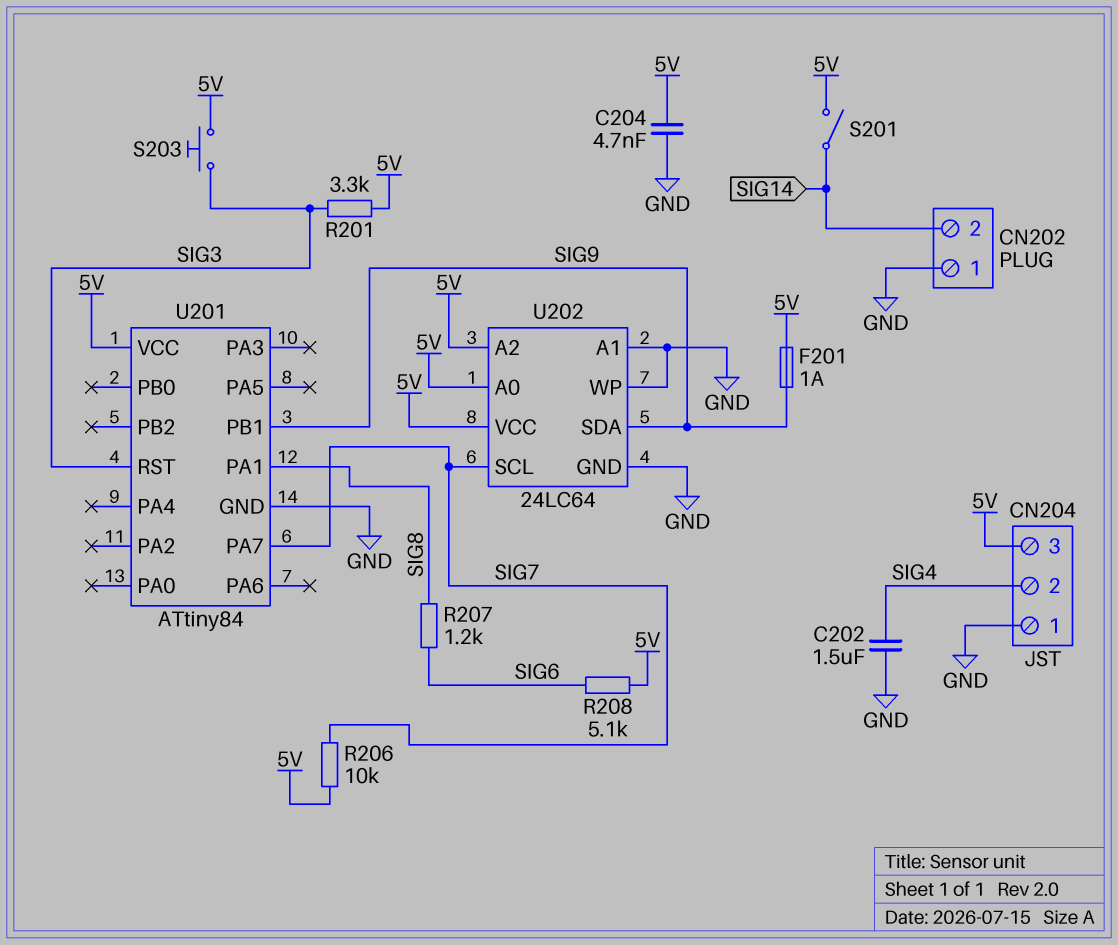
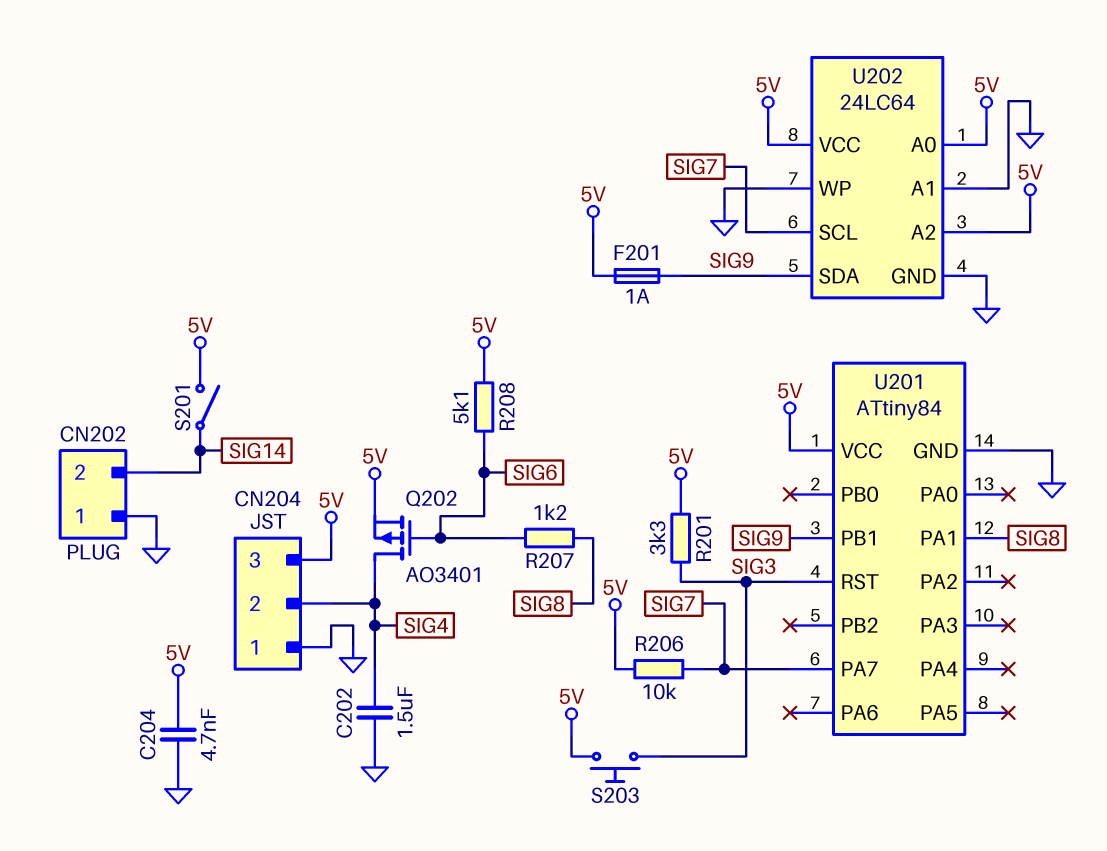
Q202: none -> PMOS AO3401 (G SIG6, D SIG4, S 5V)

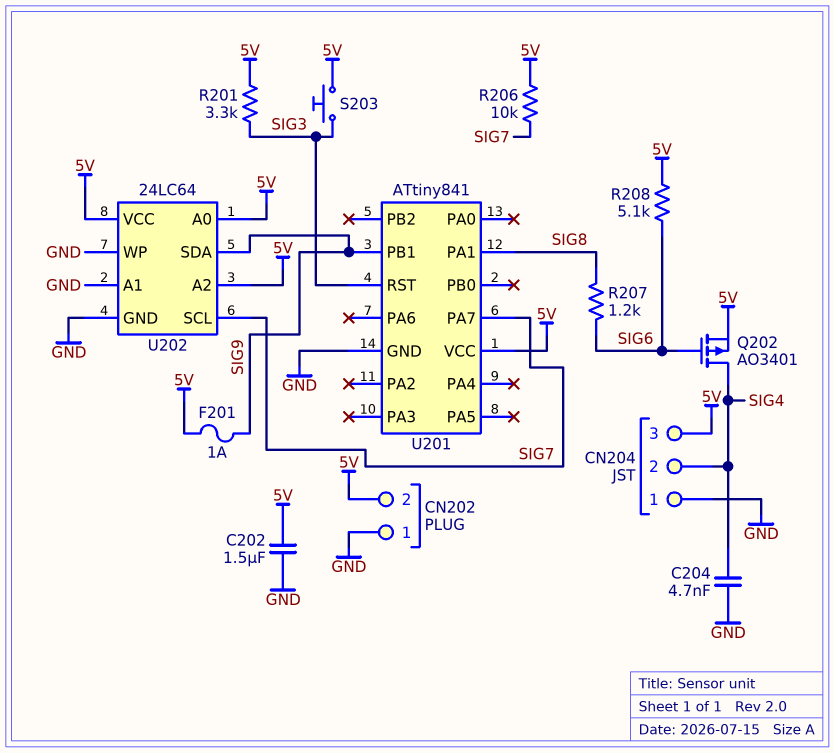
C202: 1.5uF (GND, SIG4) -> 1.5uF (5V, GND)
C204: 4.7nF (5V, GND) -> 4.7nF (GND, SIG4)
CN202 pin 2: SIG14 -> 5V
S201: switch (5V, SIG14) -> none
U201: ATtiny84 -> ATtiny841

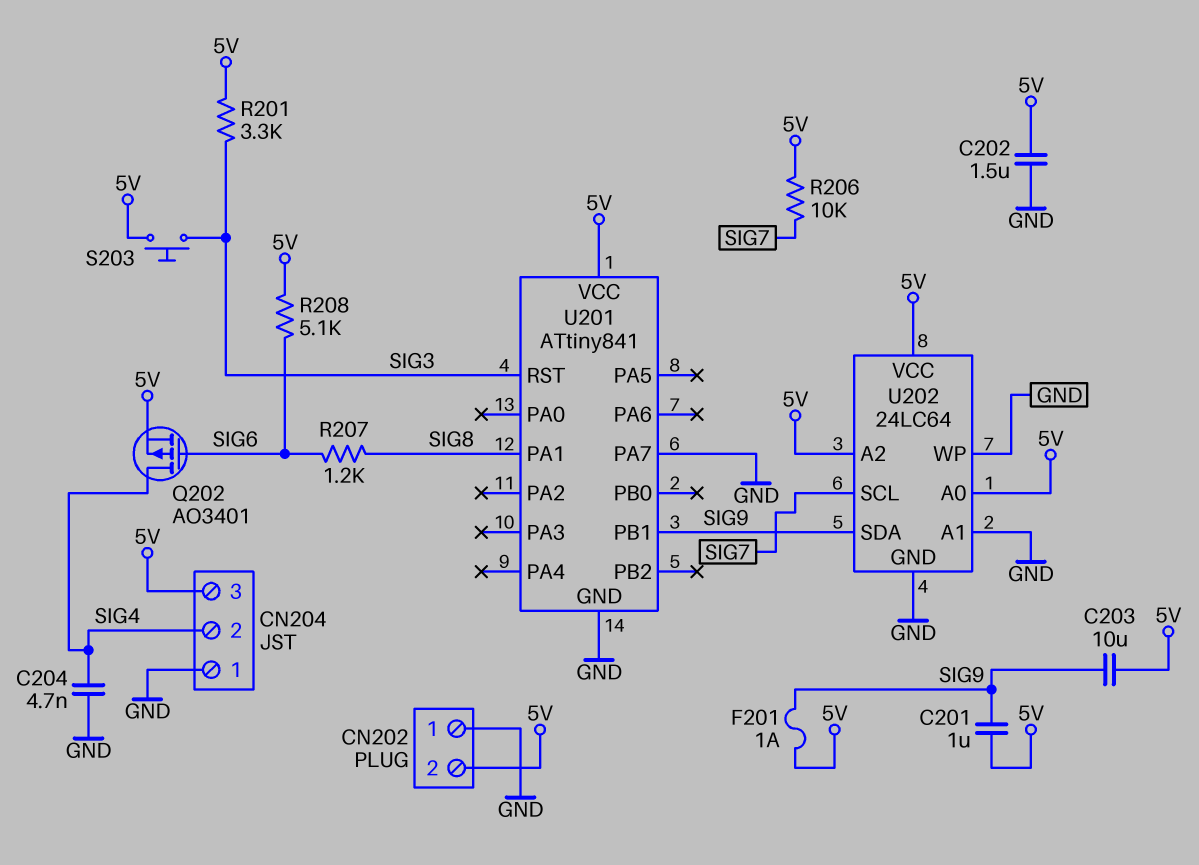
C201: none -> 1uF (5V, SIG9)
C203: none -> 10uF (5V, SIG9)
U201 pin PA7: SIG7 -> GND

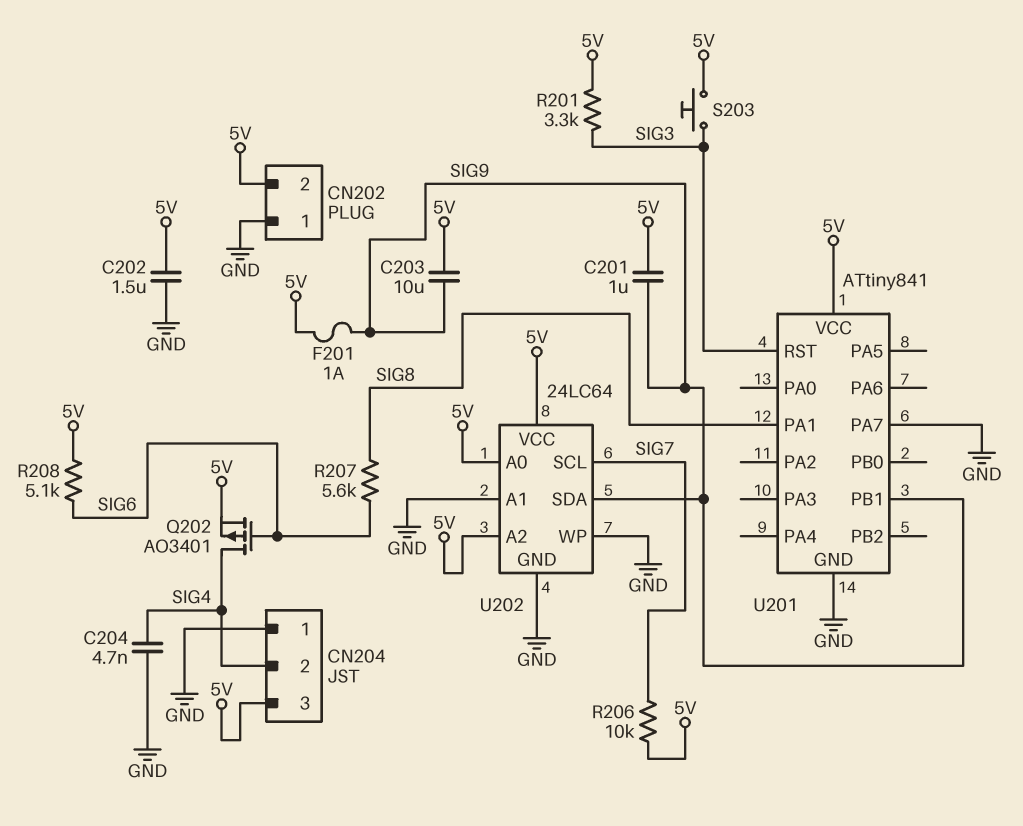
R207: 1.2k (SIG6, SIG8) -> 5.6k (SIG6, SIG8)

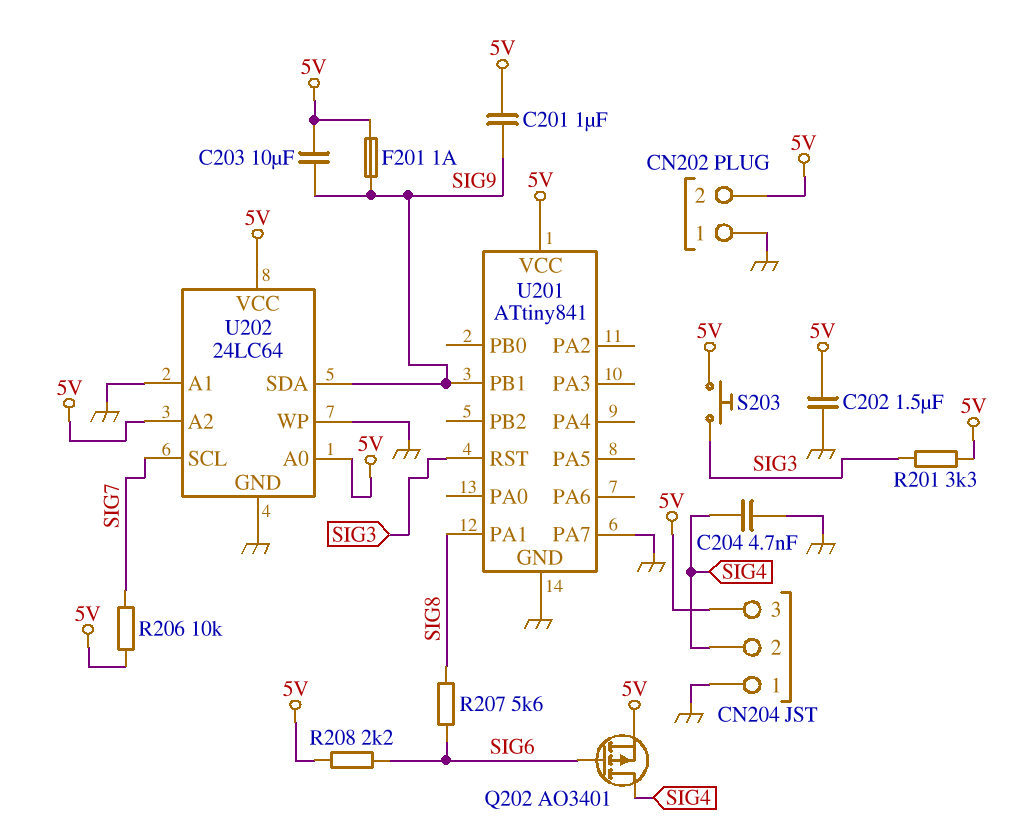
R208: 5.1k (5V, SIG6) -> 2.2k (5V, SIG6)

